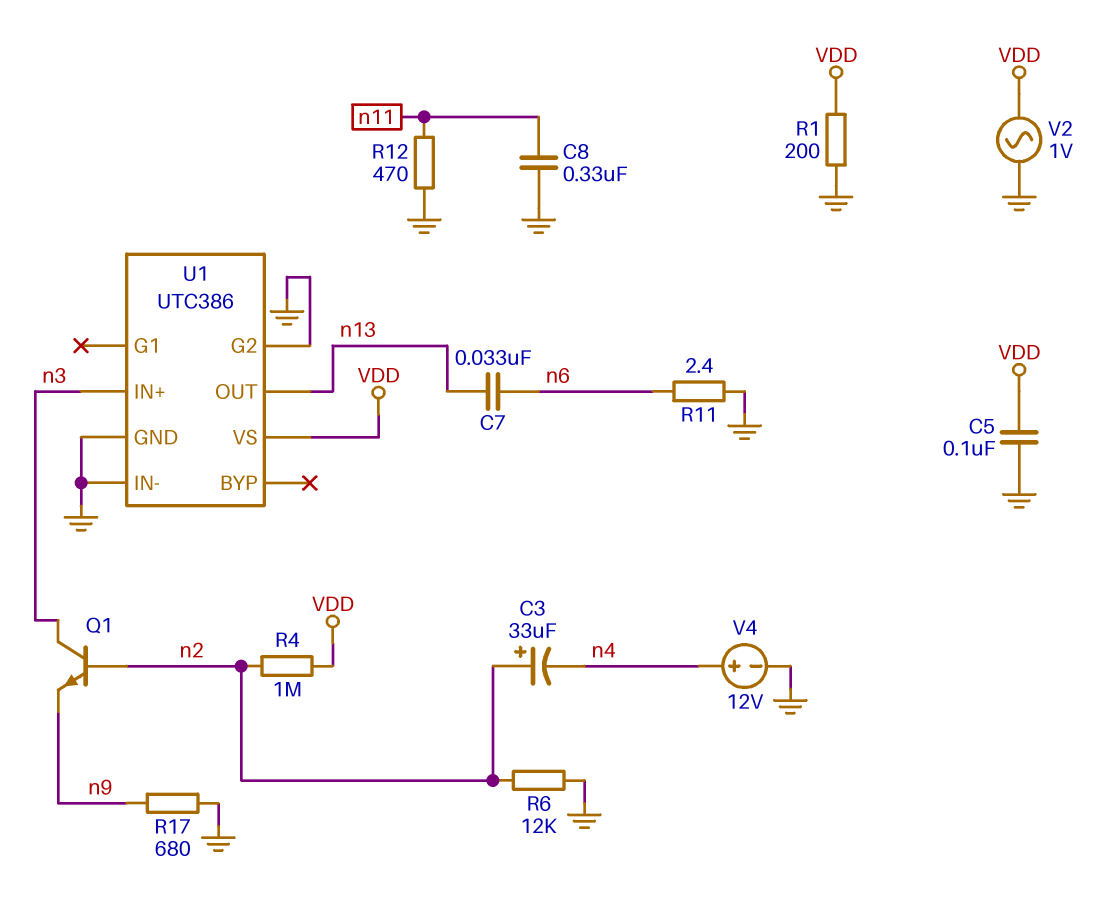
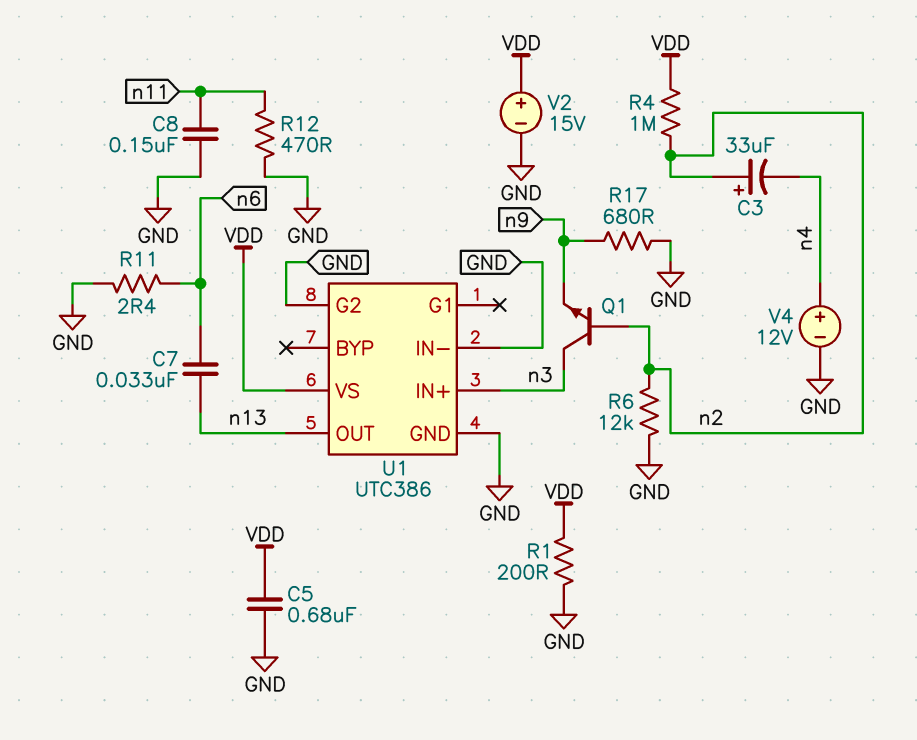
C5: 100nF (GND, VDD) -> 680nF (GND, VDD)
C8: 330nF (GND, n11) -> 150nF (GND, n11)
V2: AC 1V (GND, VDD) -> 15V (plus VDD, minus GND)

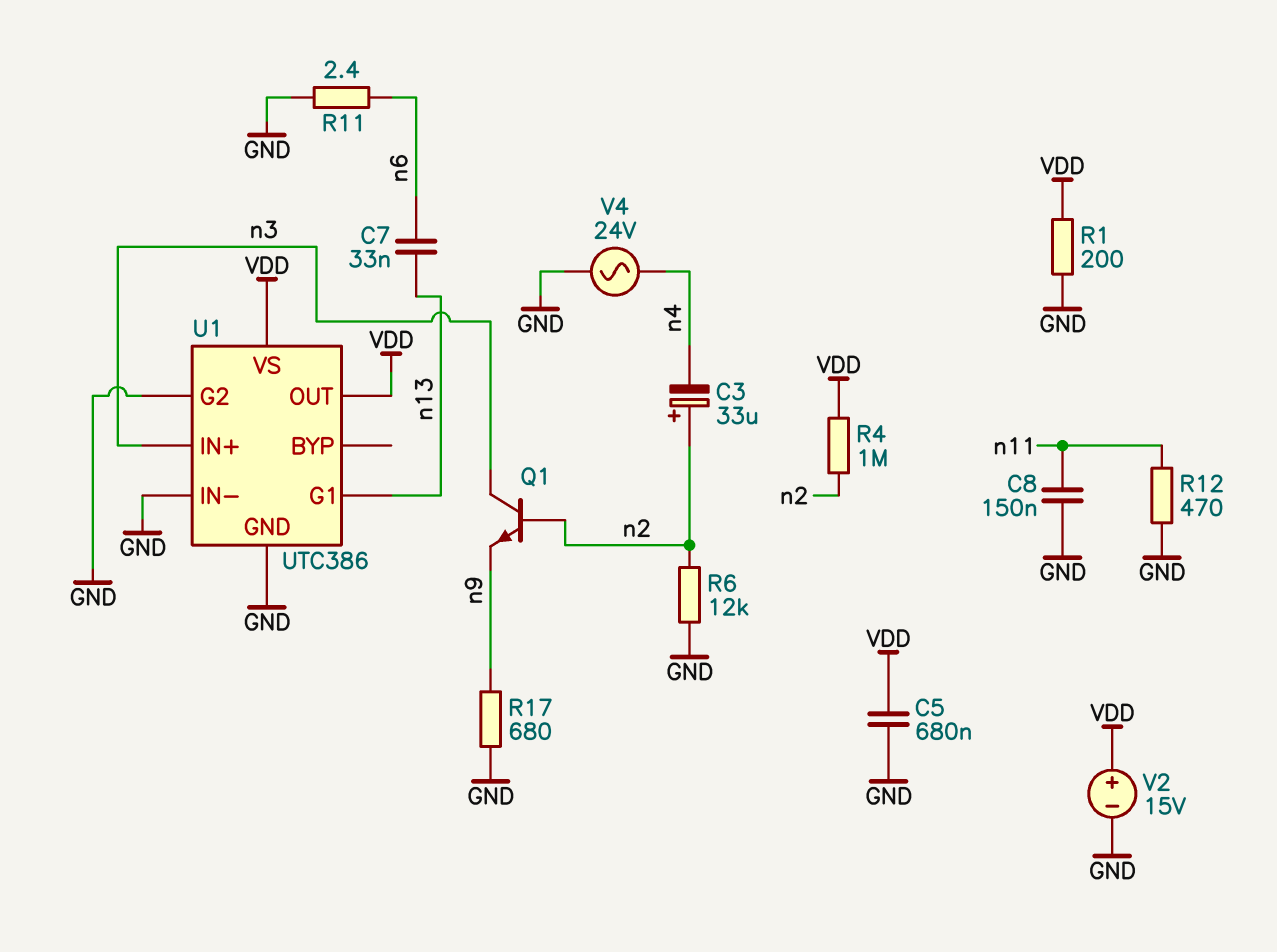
U1 pin G1: none -> n13
U1 pin OUT: n13 -> VDD
V4: 12V (plus n4, minus GND) -> AC 24V (GND, n4)

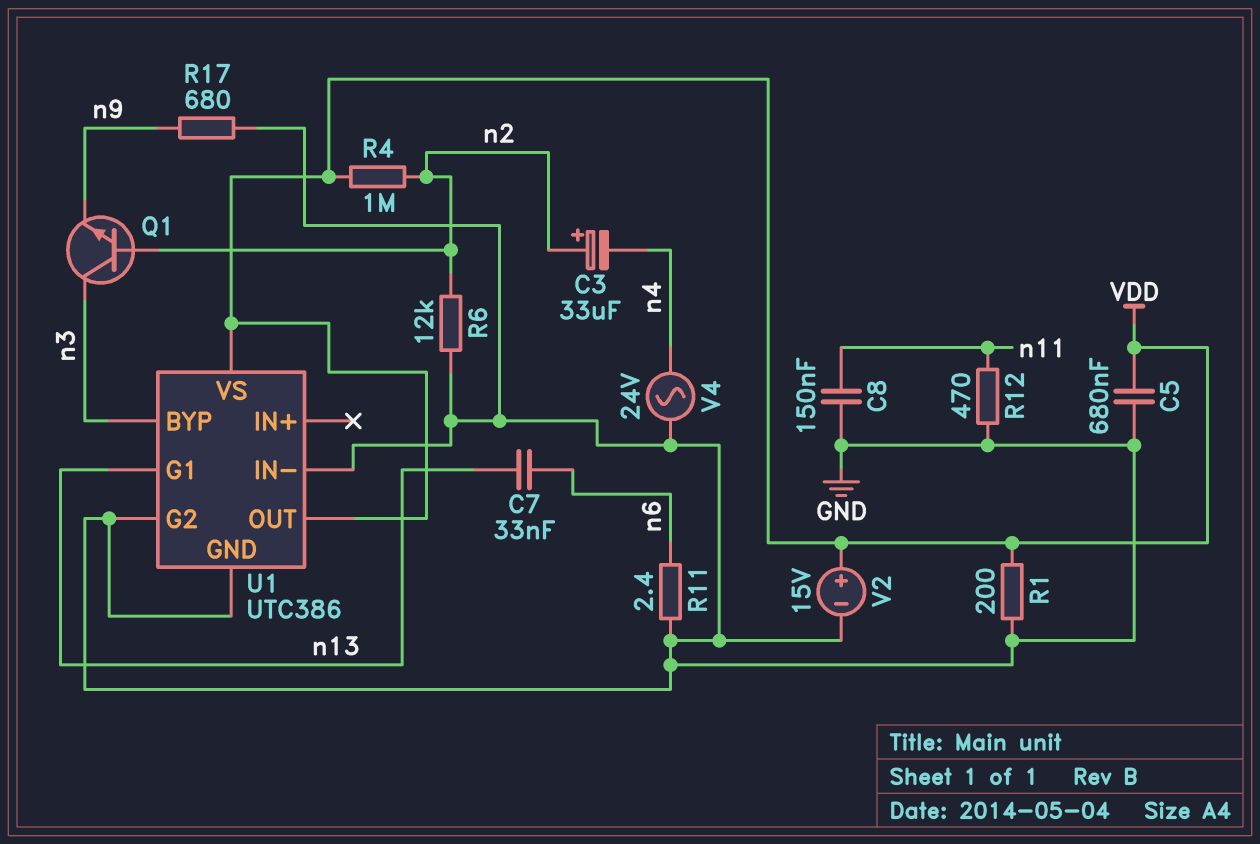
U1 pin BYP: none -> n3
U1 pin IN+: n3 -> none

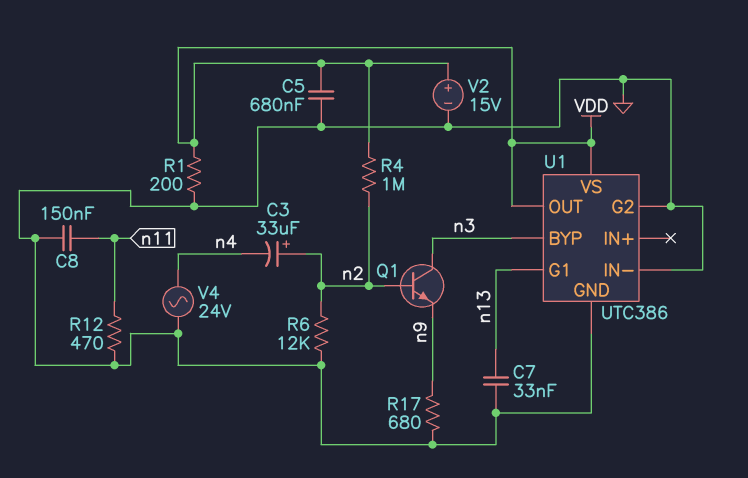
C7: 33nF (n6, n13) -> 33nF (GND, n13)
R11: 2.4 (GND, n6) -> none

